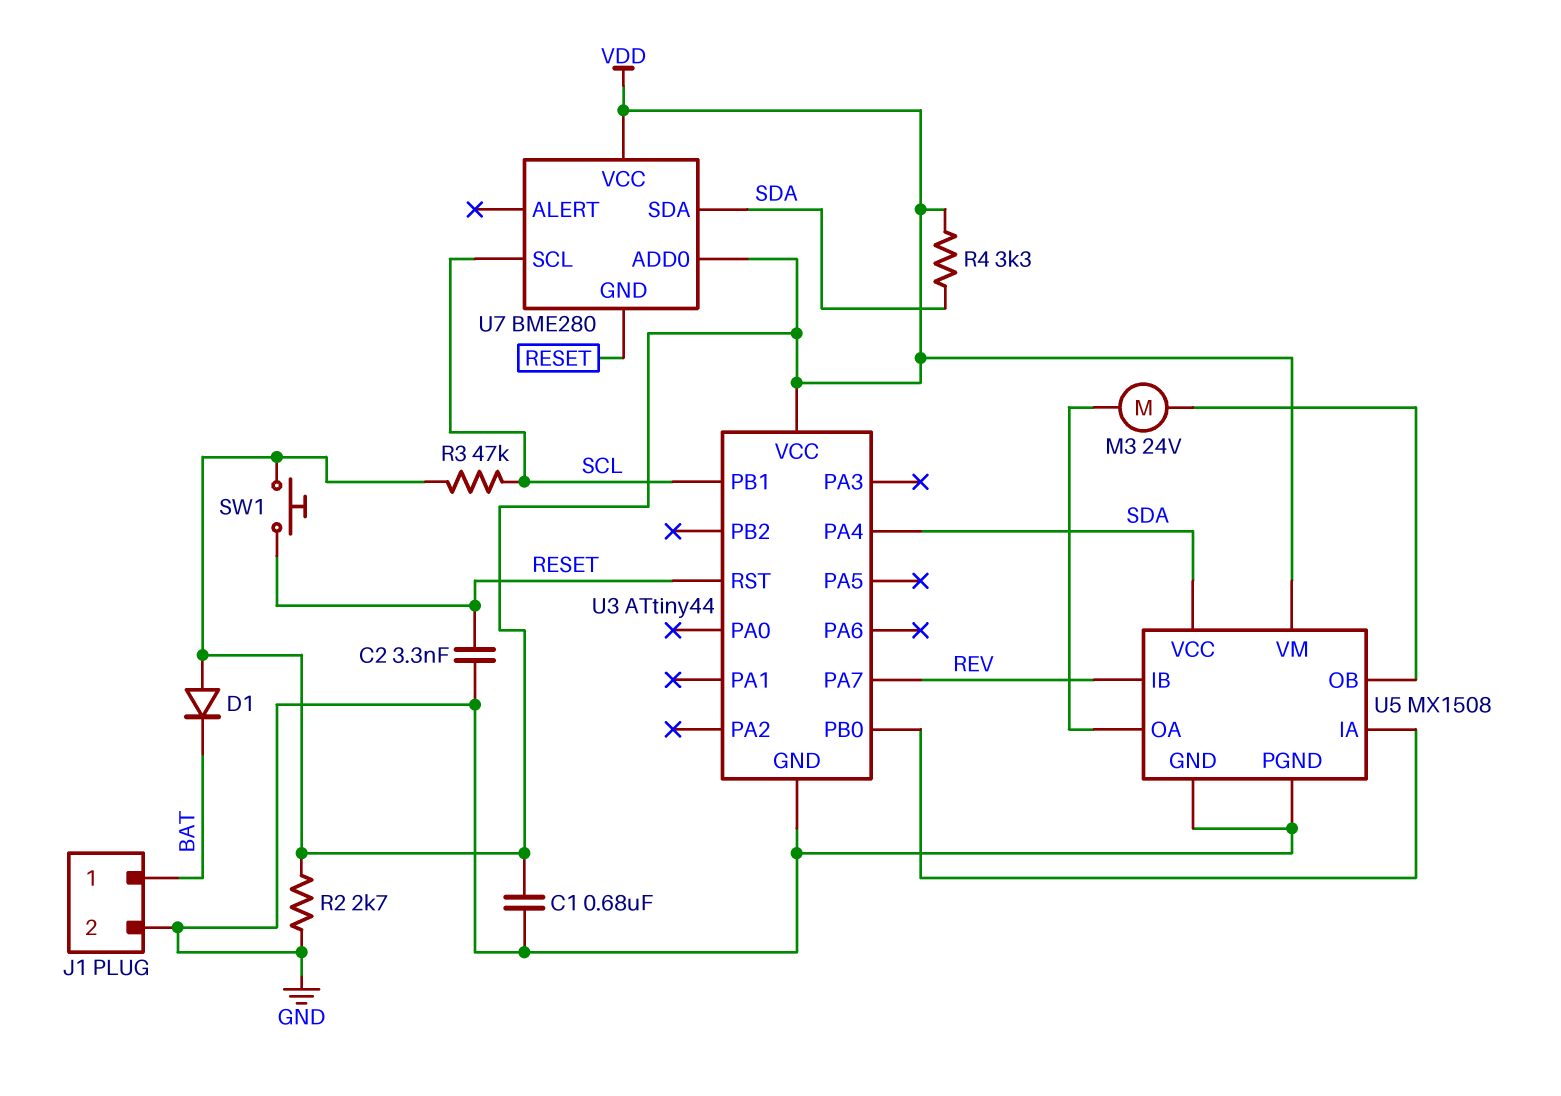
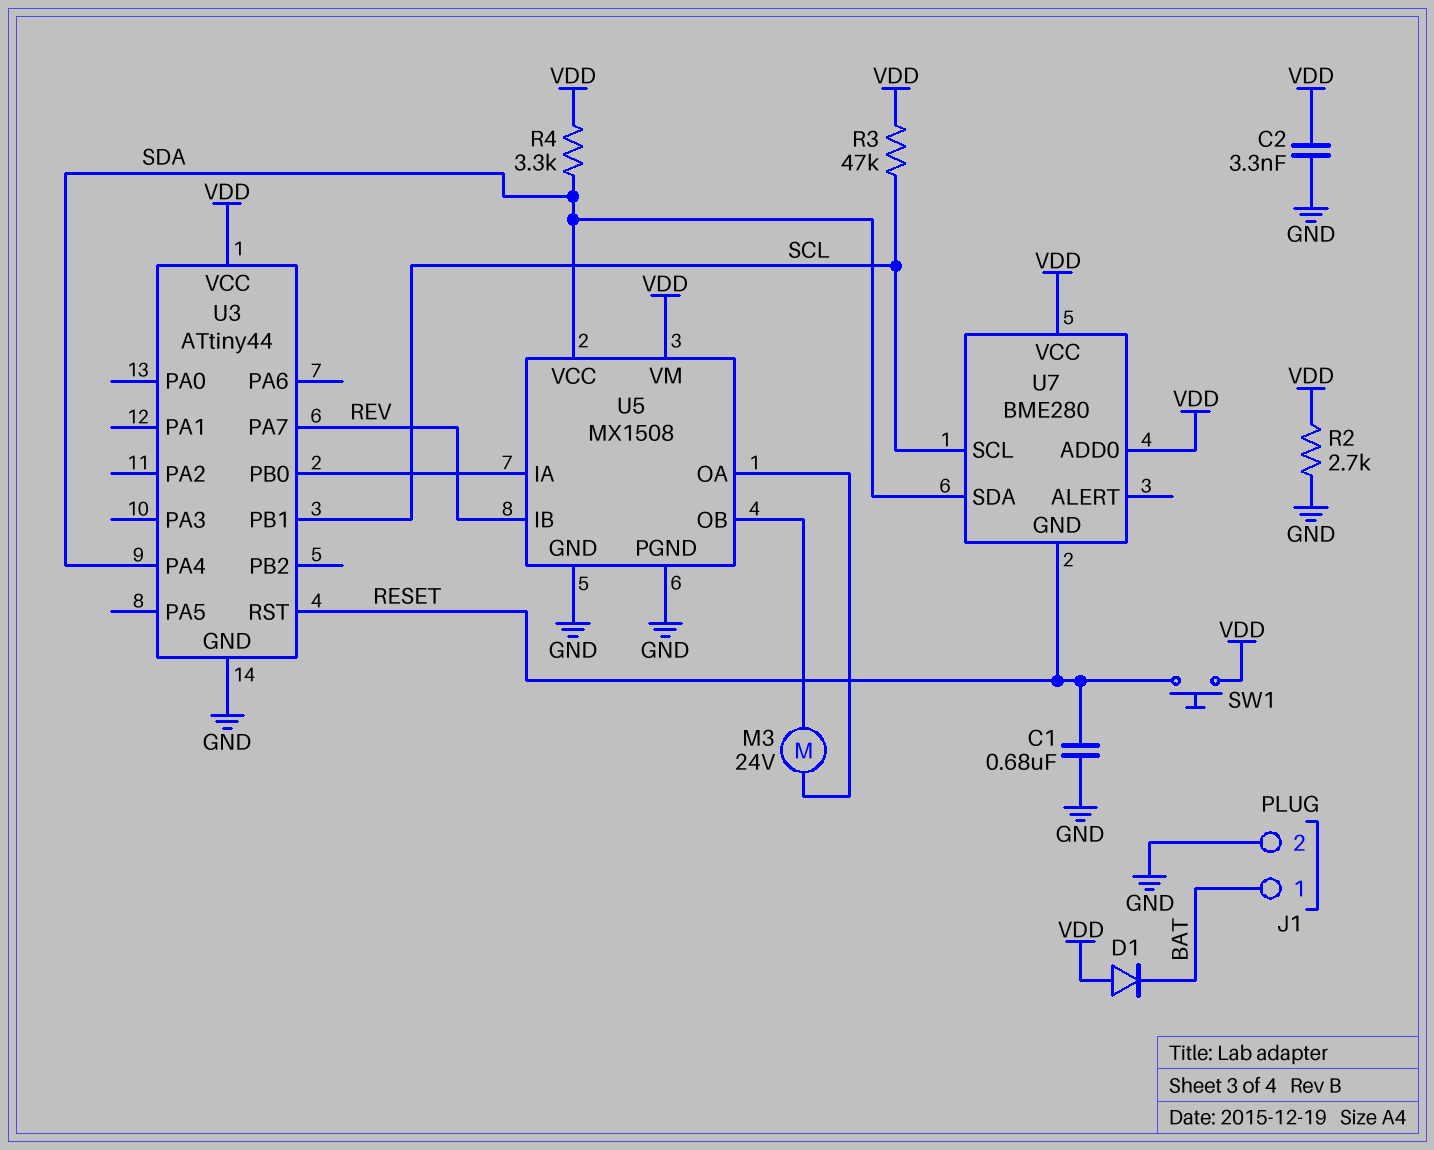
C1: 680nF (GND, VDD) -> 680nF (GND, RESET)
C2: 3.3nF (GND, RESET) -> 3.3nF (GND, VDD)

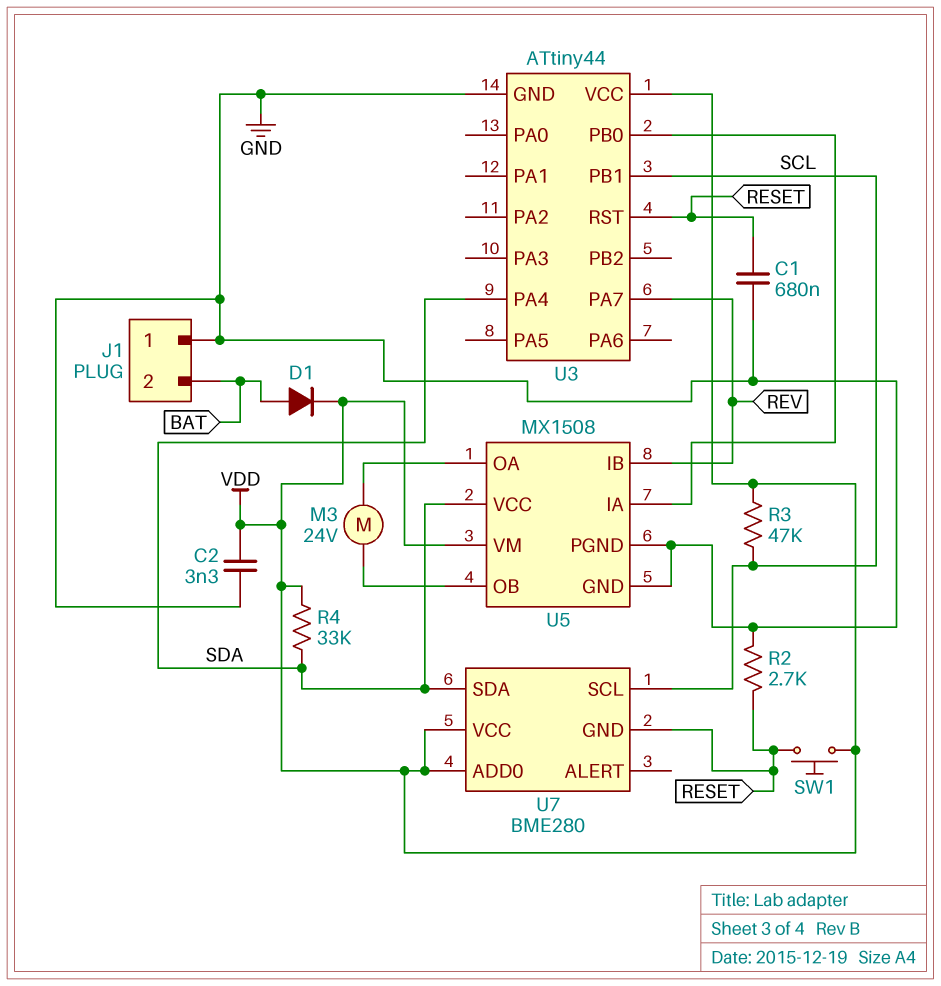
D1: diode (A VDD, K BAT) -> diode (A BAT, K VDD)
J1 pin 1: BAT -> GND
J1 pin 2: GND -> BAT
R2: 2.7k (GND, VDD) -> 2.7k (GND, RESET)
R4: 3.3k (SDA, VDD) -> 33k (SDA, VDD)

